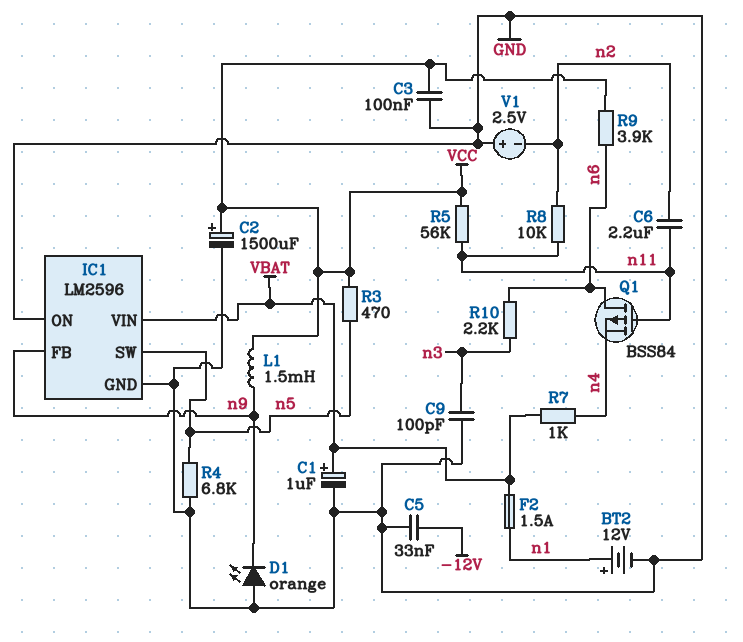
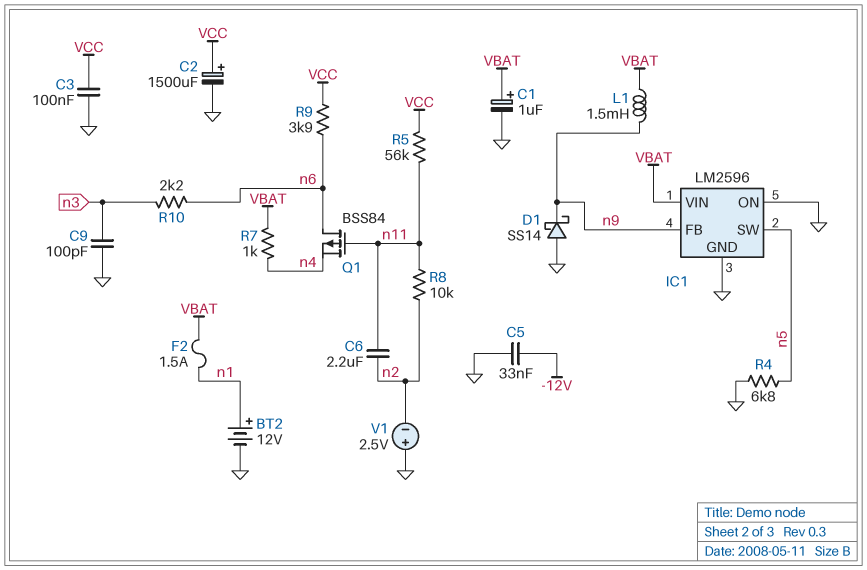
D1: LED orange (A GND, K n9) -> schottky SS14 (A GND, K n9)
L1: 1.5mH (VCC, n9) -> 1.5mH (VBAT, n9)
R3: 470 (VCC, n5) -> none

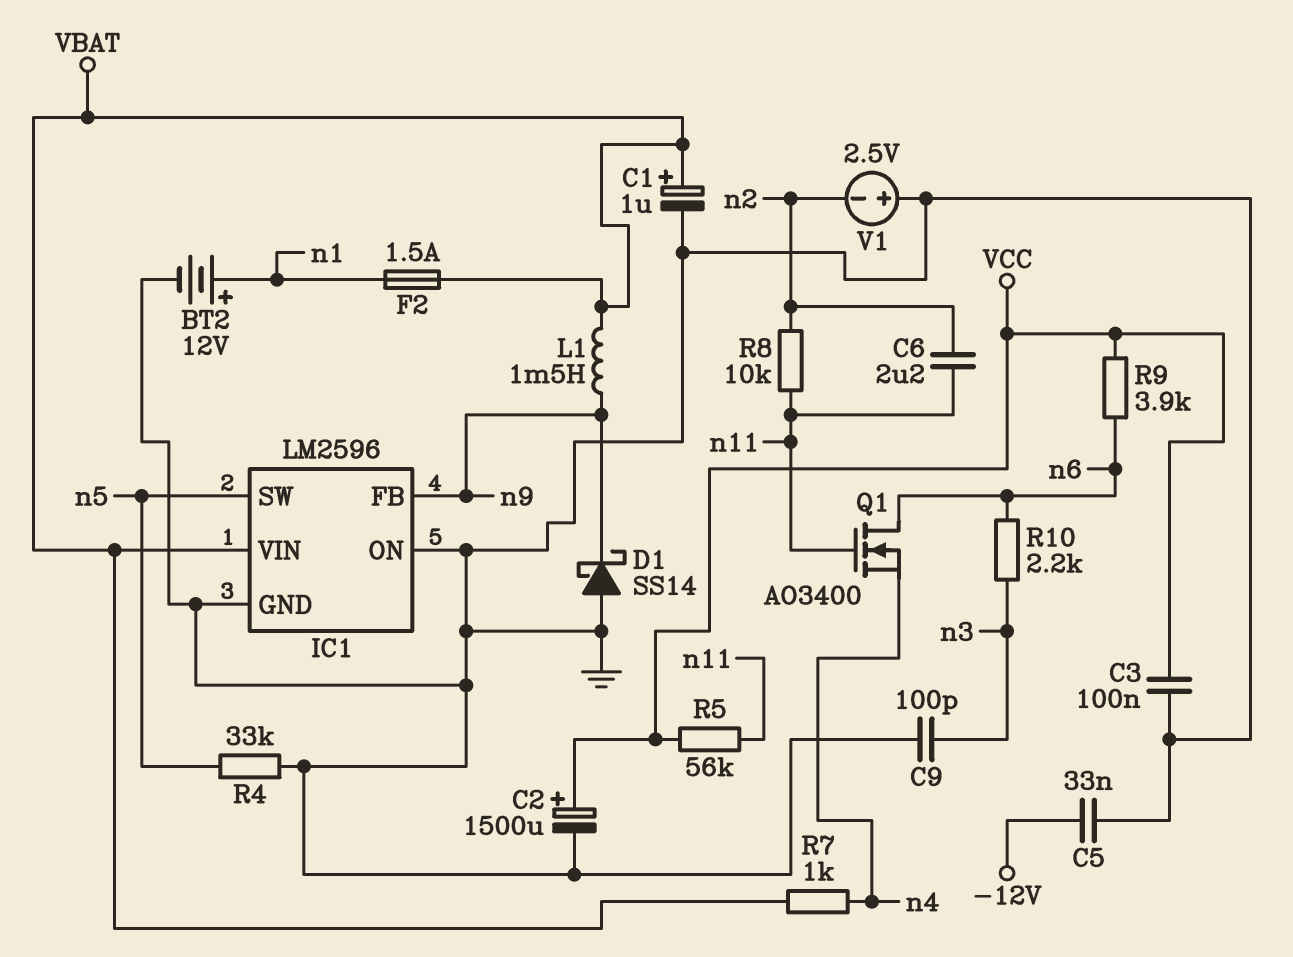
Q1: PMOS BSS84 (G n11, D n6, S n4) -> NMOS AO3400 (G n11, D n6, S n4)
R4: 6.8k (GND, n5) -> 33k (GND, n5)

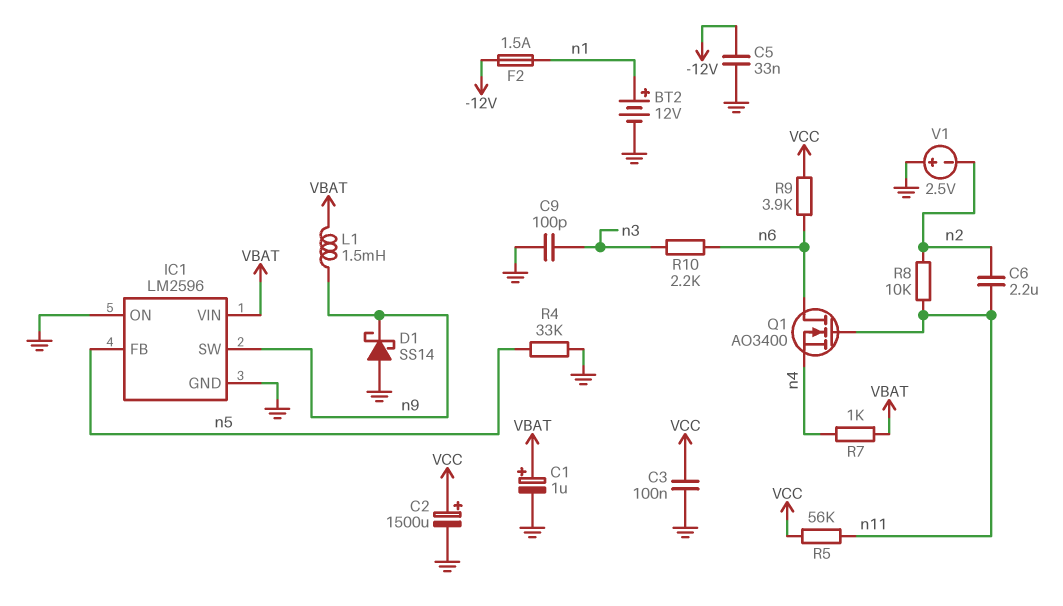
F2: 1.5A (VBAT, n1) -> 1.5A (-12V, n1)
IC1 pin FB: n9 -> n5
IC1 pin SW: n5 -> n9

